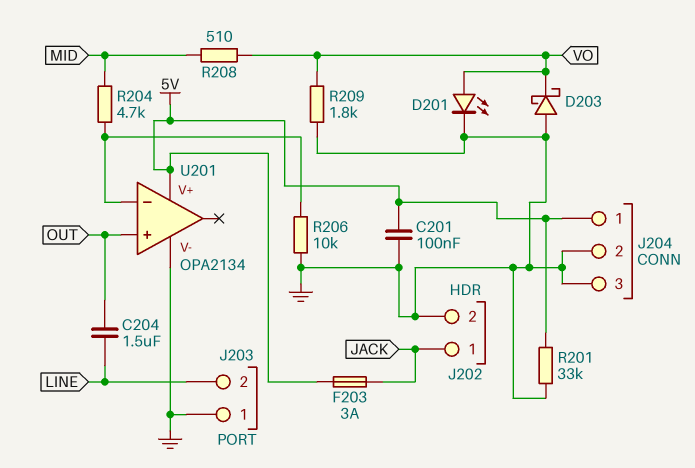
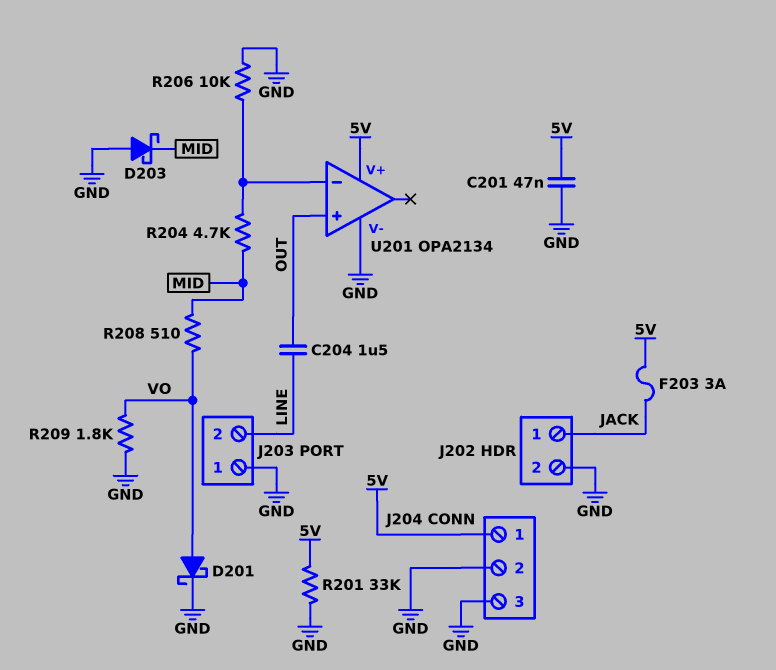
C201: 100nF (5V, GND) -> 47nF (5V, GND)
D201: LED (A VO, K GND) -> schottky (A VO, K GND)
D203: schottky (A GND, K VO) -> schottky (A GND, K MID)

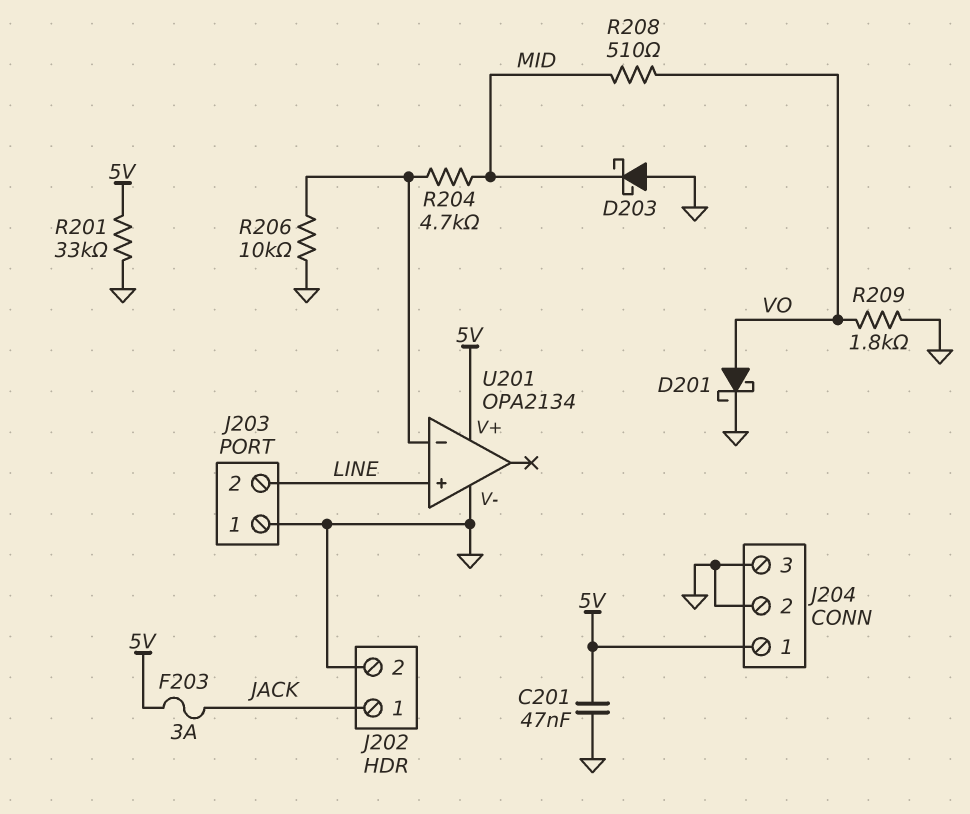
C204: 1.5uF (LINE, OUT) -> none
U201 pin in+: OUT -> LINE

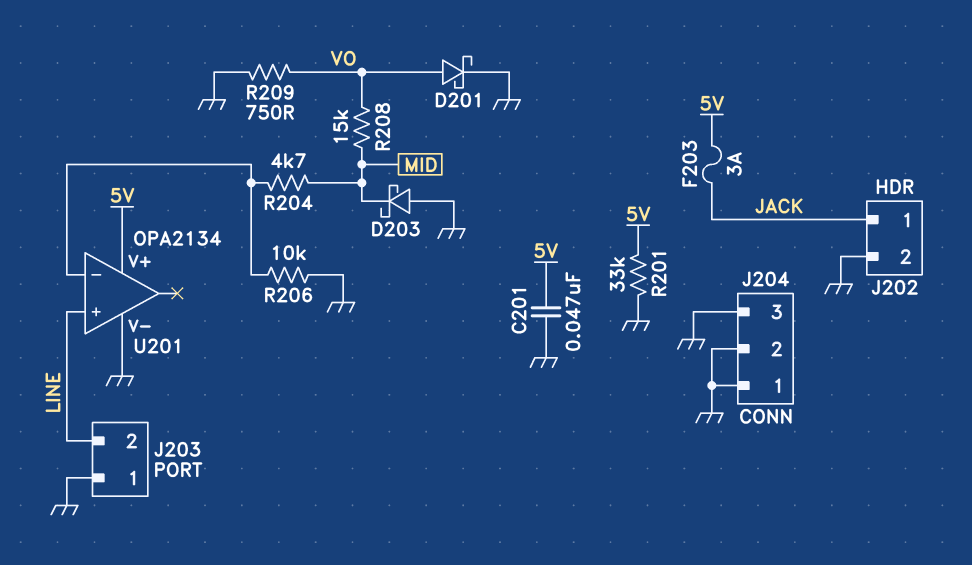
J204 pin 1: 5V -> GND
R208: 510 (MID, VO) -> 15k (MID, VO)
R209: 1.8k (GND, VO) -> 750 (GND, VO)

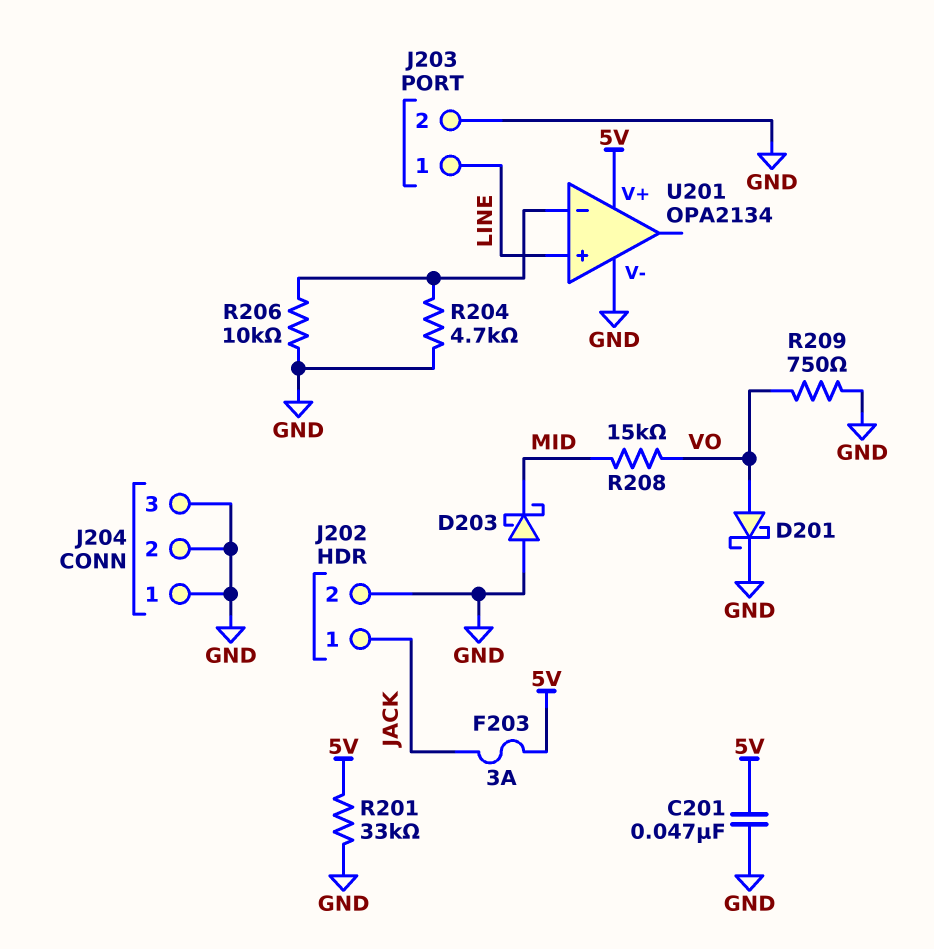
J203 pin 1: GND -> LINE
J203 pin 2: LINE -> GND
R204: 4.7k (MID, U201/in-) -> 4.7k (GND, U201/in-)

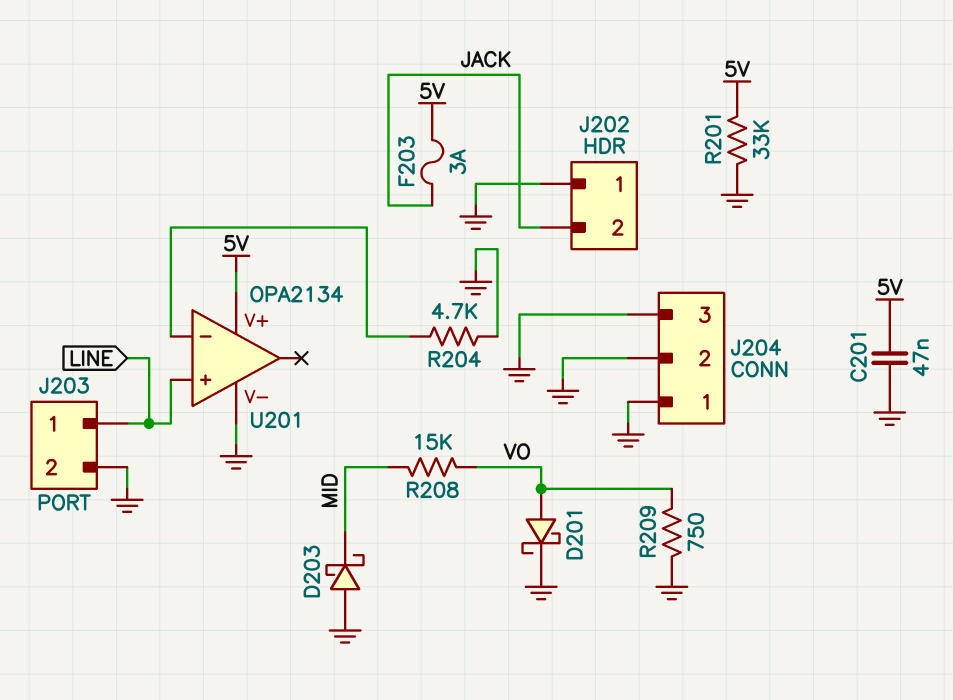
J202 pin 1: JACK -> GND
J202 pin 2: GND -> JACK
R206: 10k (GND, U201/in-) -> none

